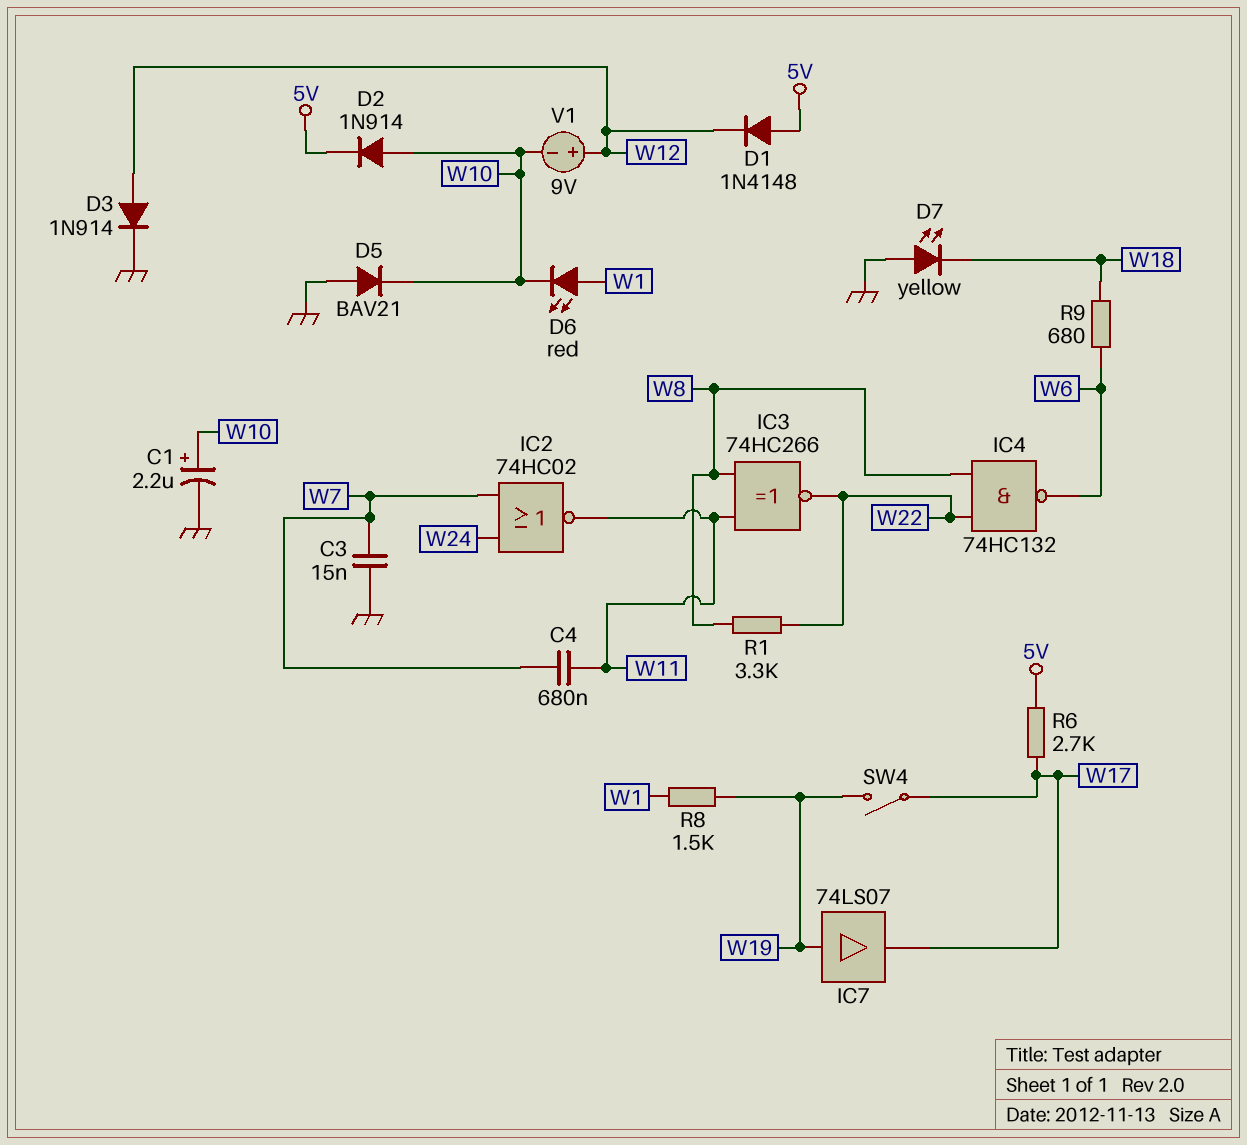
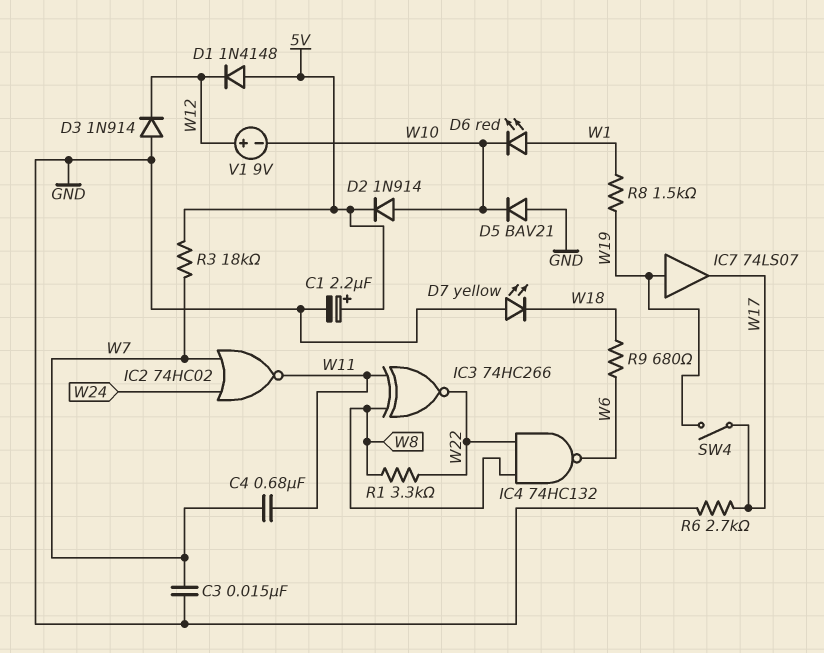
C1: 2.2uF (plus W10, minus GND) -> 2.2uF (plus 5V, minus GND)
D3: diode 1N914 (A W12, K GND) -> diode 1N914 (A GND, K W12)
R3: none -> 18k (5V, W7)
R6: 2.7k (5V, W17) -> 2.7k (GND, W17)

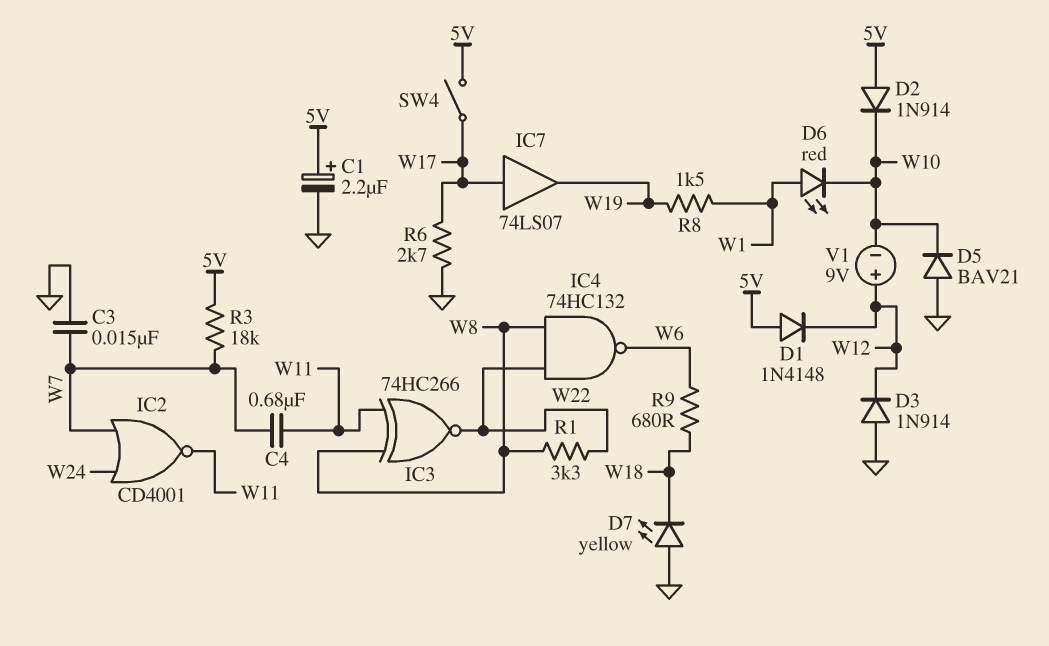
D2: diode 1N914 (A W10, K 5V) -> diode 1N914 (A 5V, K W10)
IC2: NOR 74HC02 (in W7, in W24, out W11) -> NOR CD4001 (in W7, in W24, out W11)
IC7: buffer 74LS07 (in W19, out W17) -> buffer 74LS07 (in W17, out W19)
SW4: switch (W17, W19) -> switch (5V, W17)

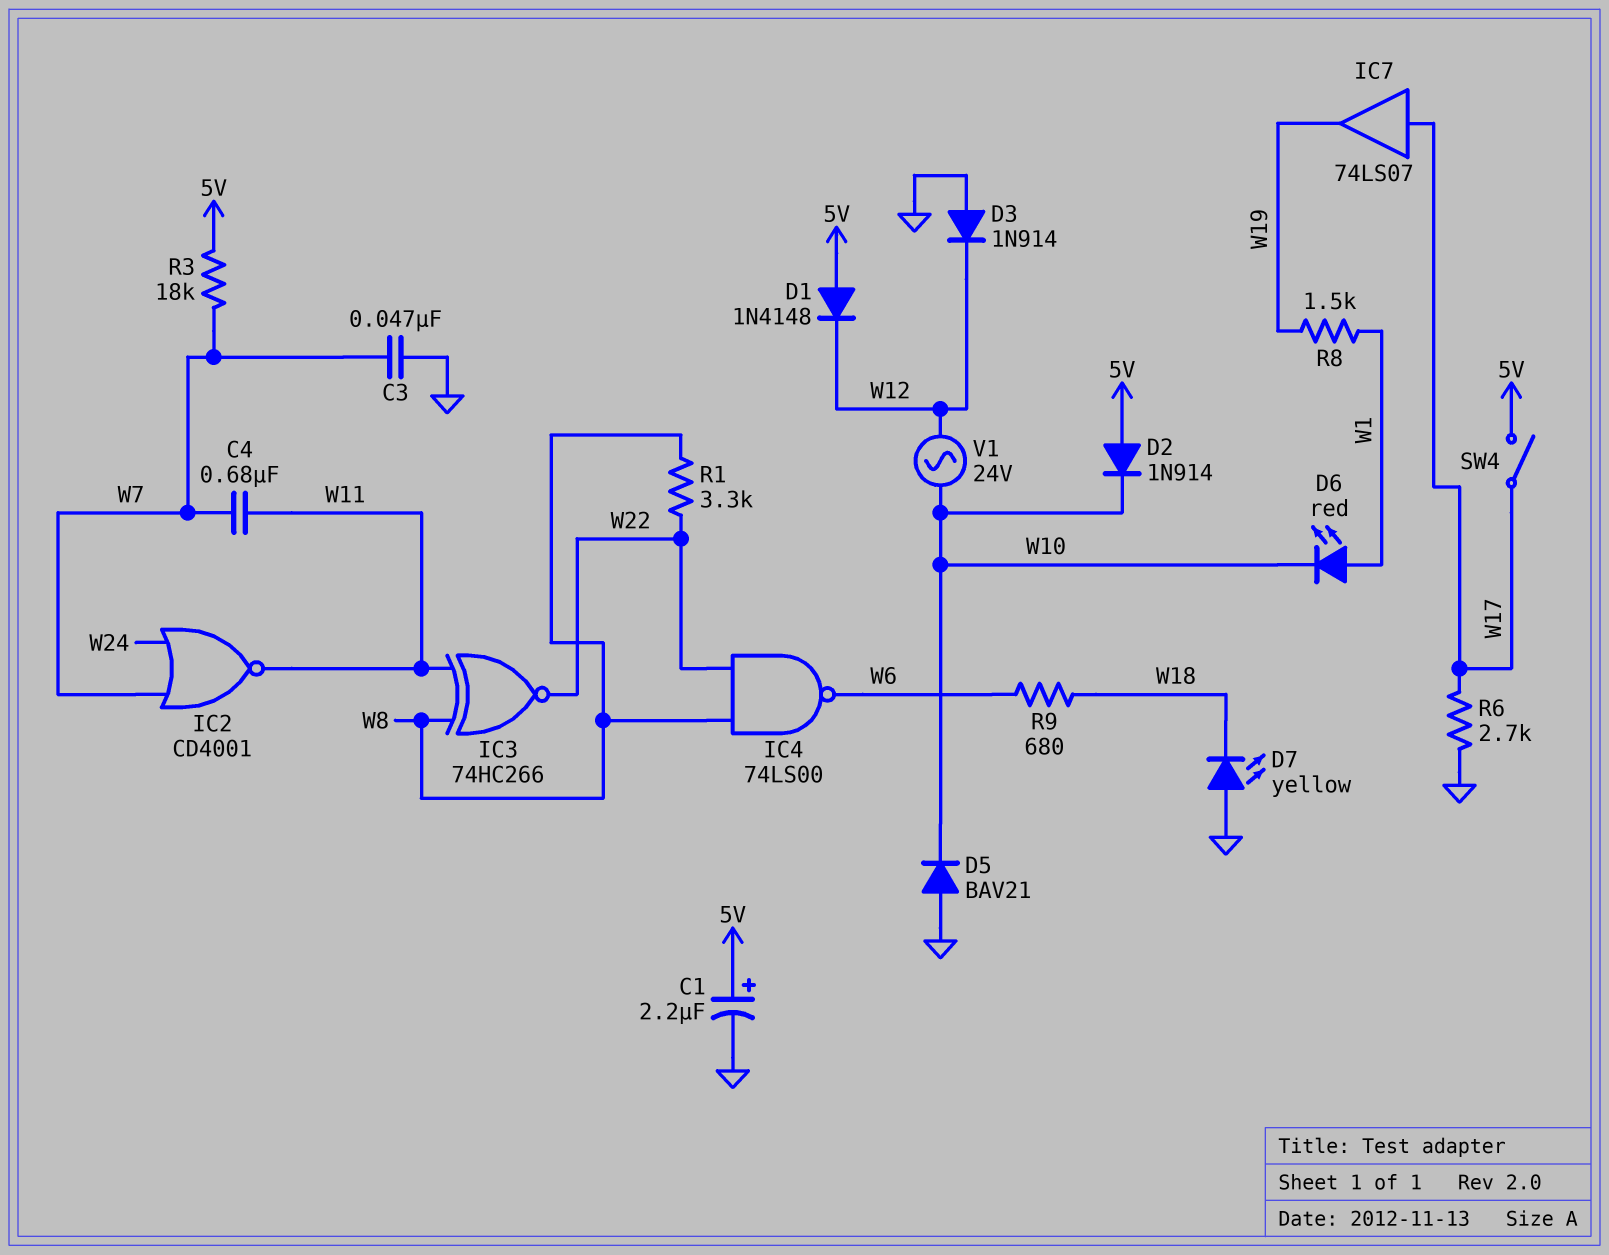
C3: 15nF (GND, W7) -> 47nF (GND, W7)
IC4: NAND 74HC132 (in W8, in W22, out W6) -> NAND 74LS00 (in W8, in W22, out W6)
V1: 9V (plus W12, minus W10) -> AC 24V (W10, W12)

